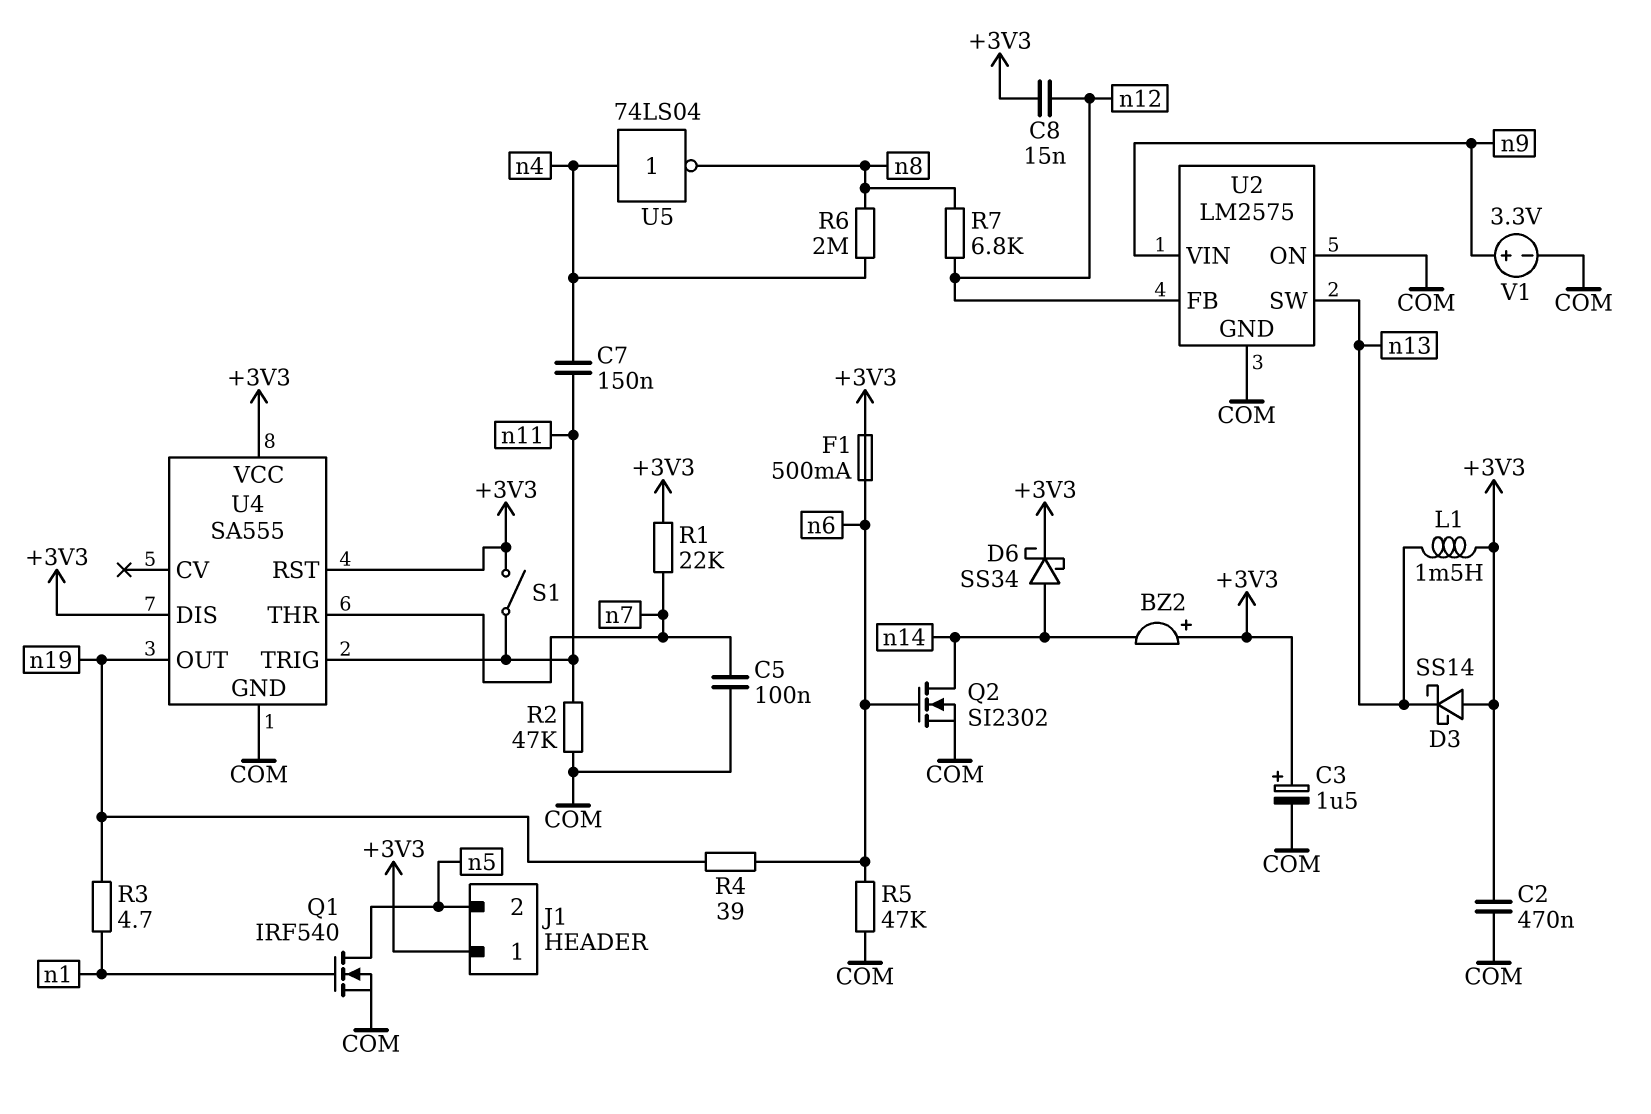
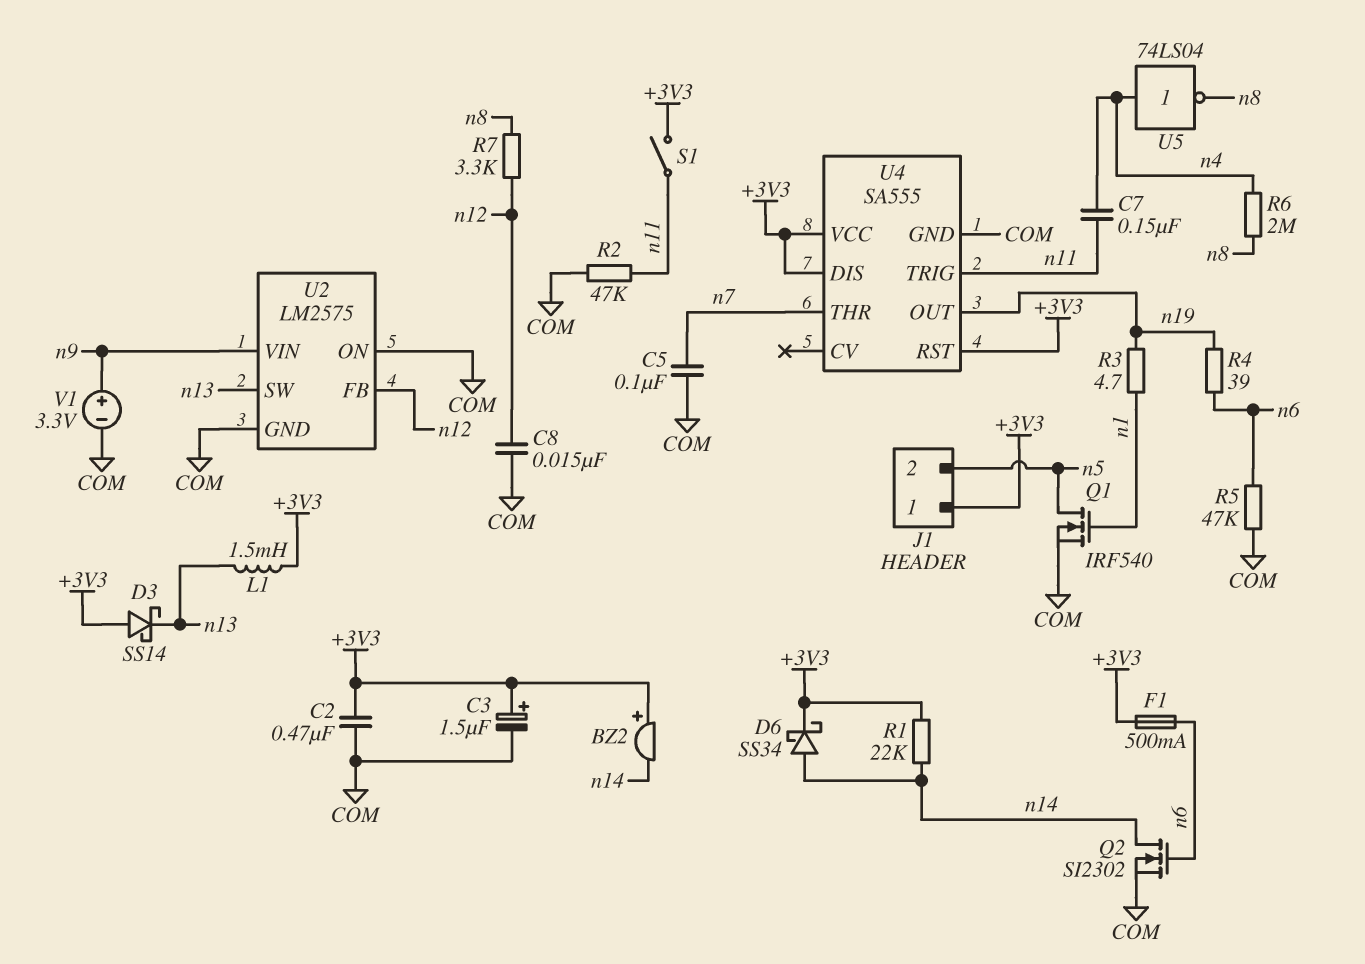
C8: 15nF (+3V3, n12) -> 15nF (COM, n12)
R1: 22k (+3V3, n7) -> 22k (+3V3, n14)
R7: 6.8k (n8, n12) -> 3.3k (n8, n12)

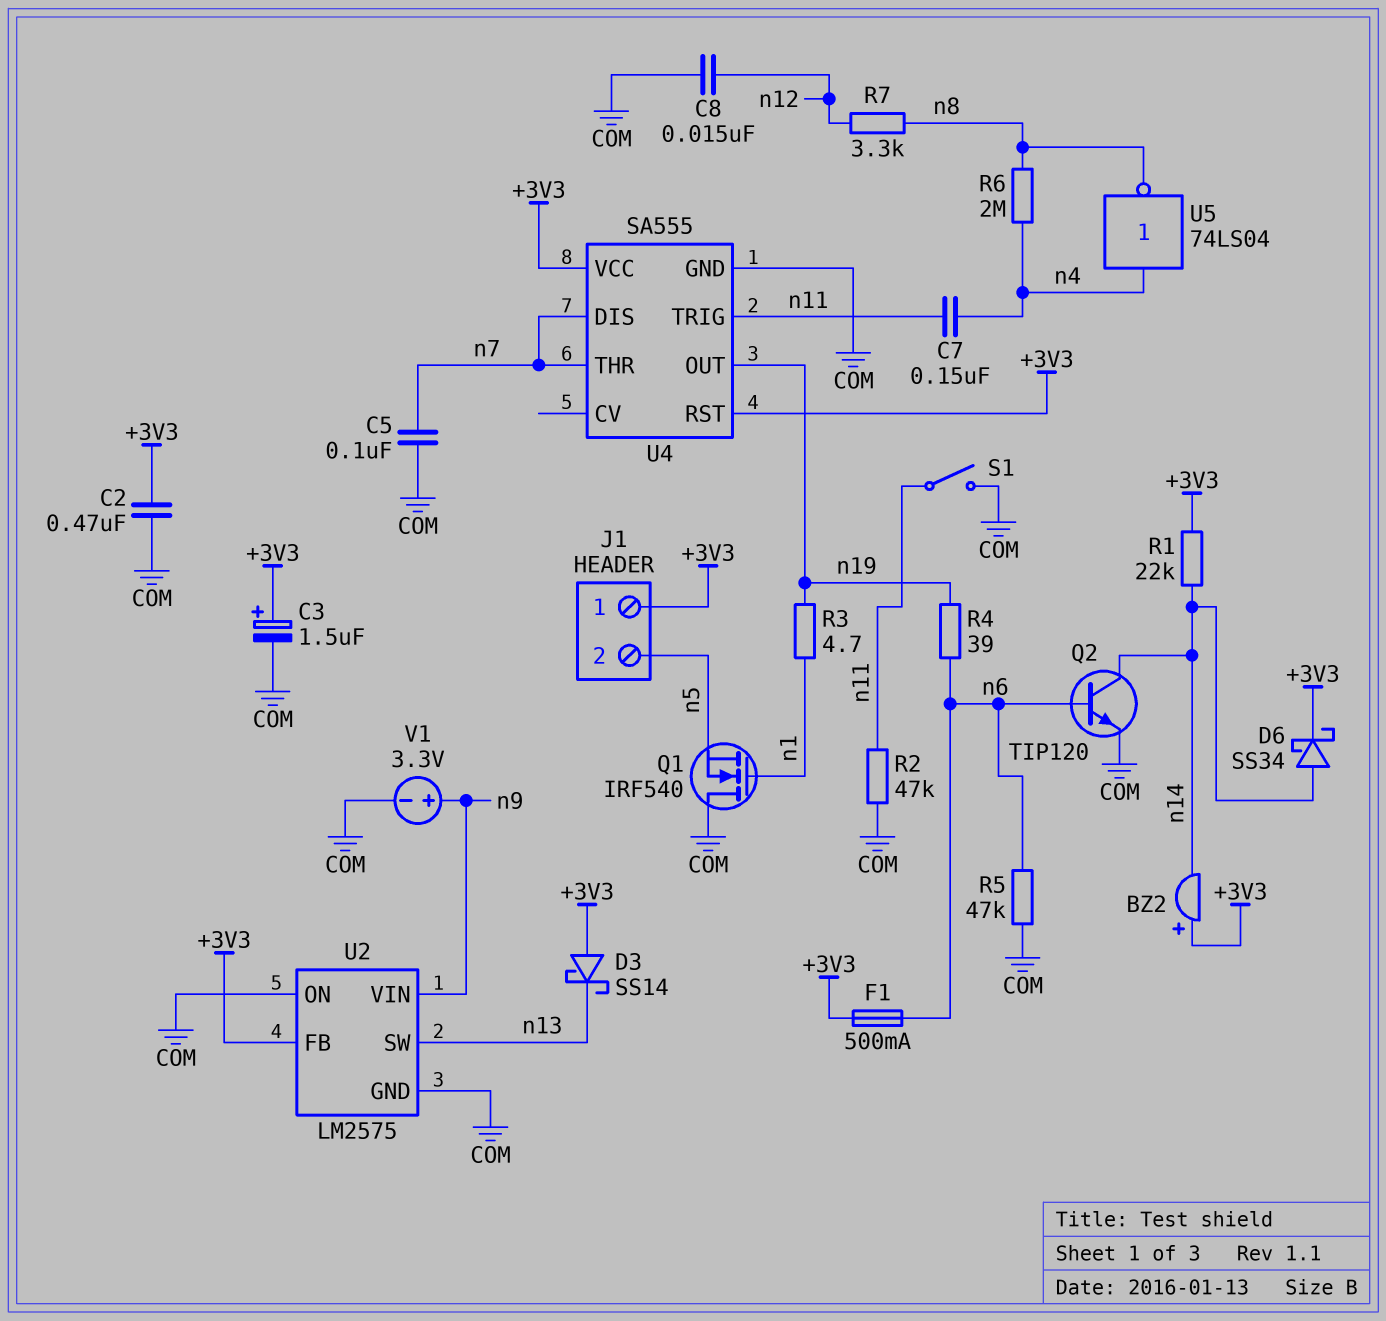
L1: 1.5mH (+3V3, n13) -> none
Q1: NMOS IRF540 (G n1, D n5, S COM) -> NMOS IRF540 (G n1, D COM, S n5)
Q2: NMOS SI2302 (G n6, D n14, S COM) -> NPN TIP120 (B n6, C n14, E COM)
S1: switch (+3V3, n11) -> switch (COM, n11)
U2 pin FB: n12 -> +3V3
U4 pin DIS: +3V3 -> n7

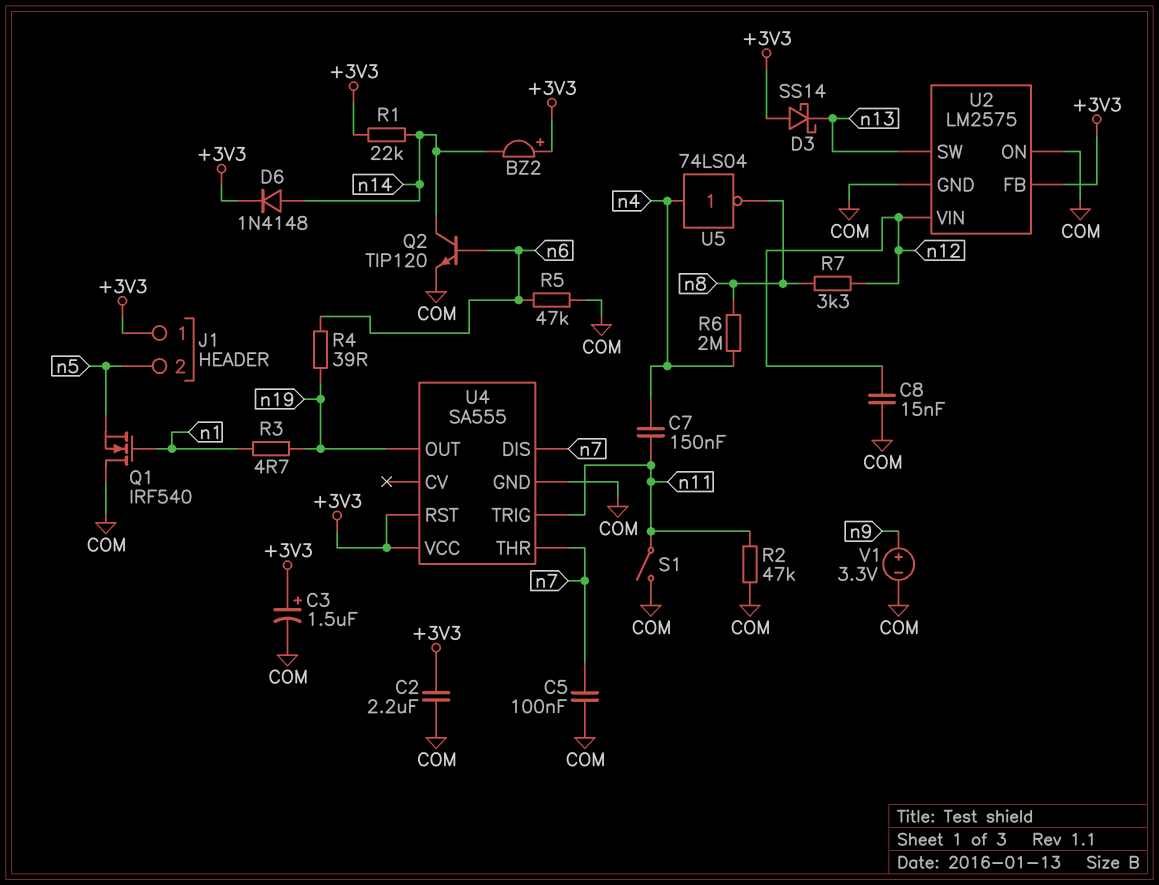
C2: 470nF (+3V3, COM) -> 2.2uF (+3V3, COM)
D6: schottky SS34 (A n14, K +3V3) -> diode 1N4148 (A n14, K +3V3)
F1: 500mA (+3V3, n6) -> none
U2 pin VIN: n9 -> n12

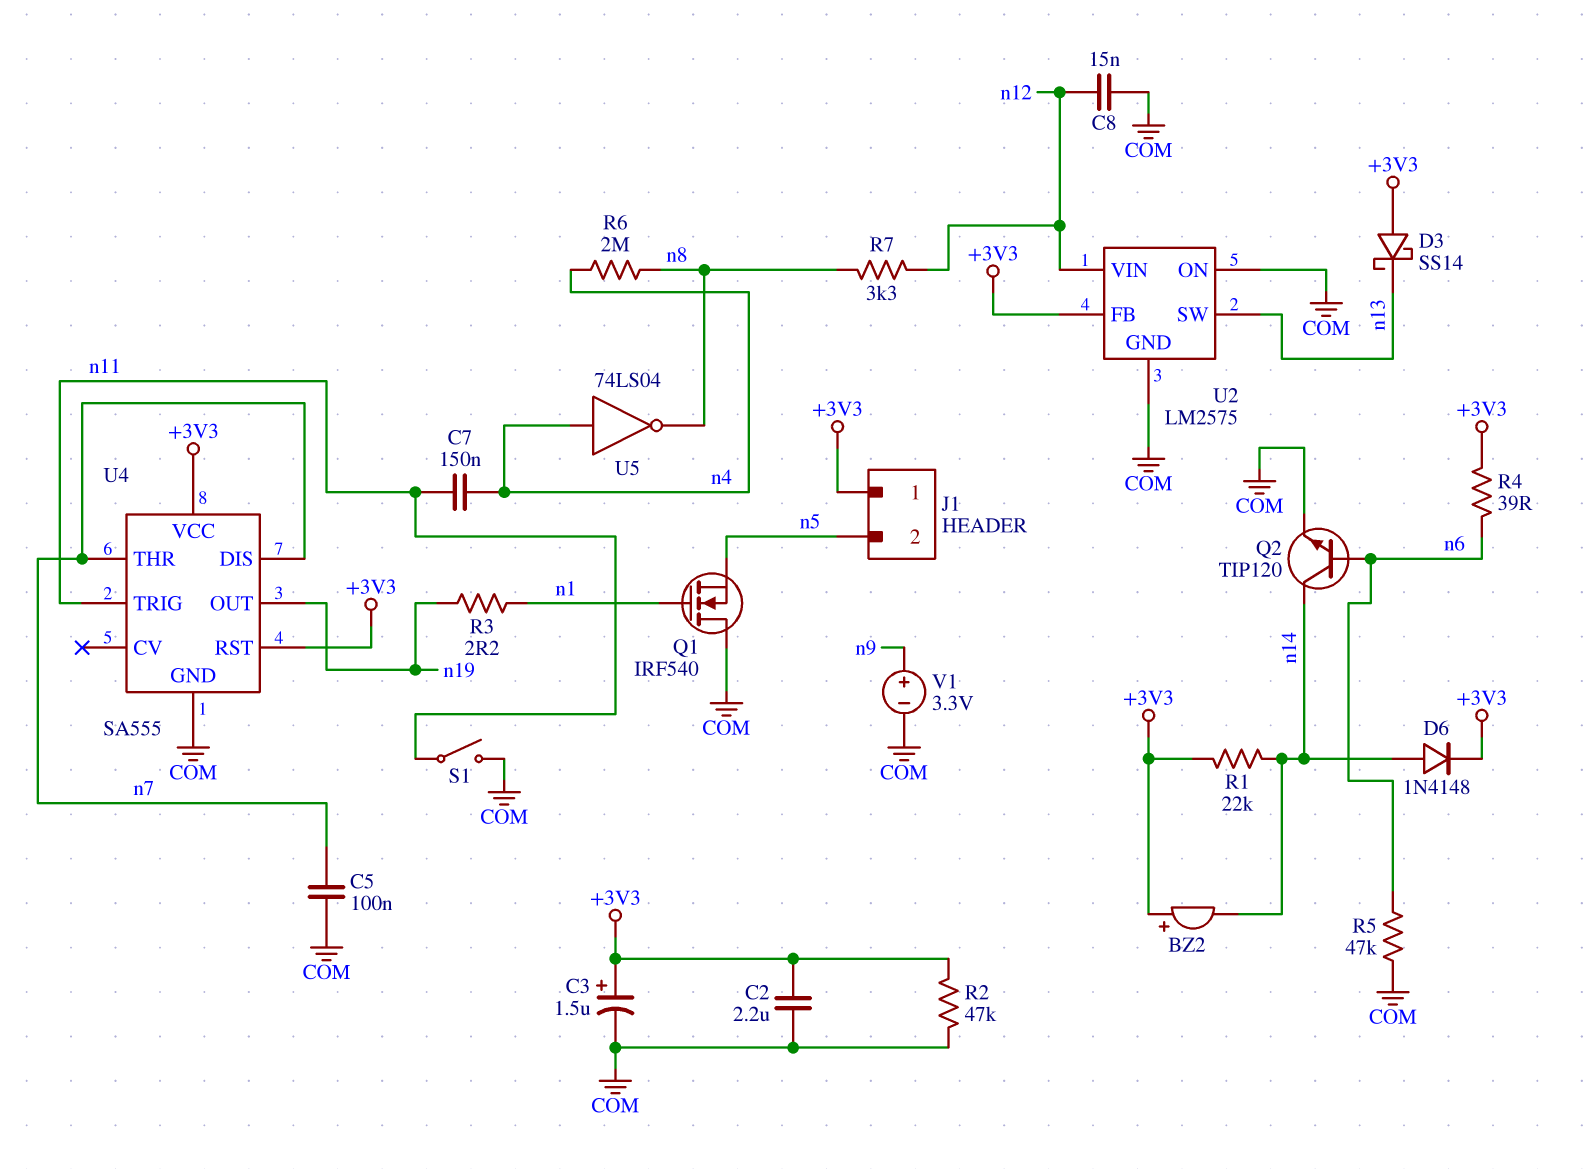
R2: 47k (COM, n11) -> 47k (+3V3, COM)
R3: 4.7 (n1, n19) -> 2.2 (n1, n19)
R4: 39 (n6, n19) -> 39 (+3V3, n6)

